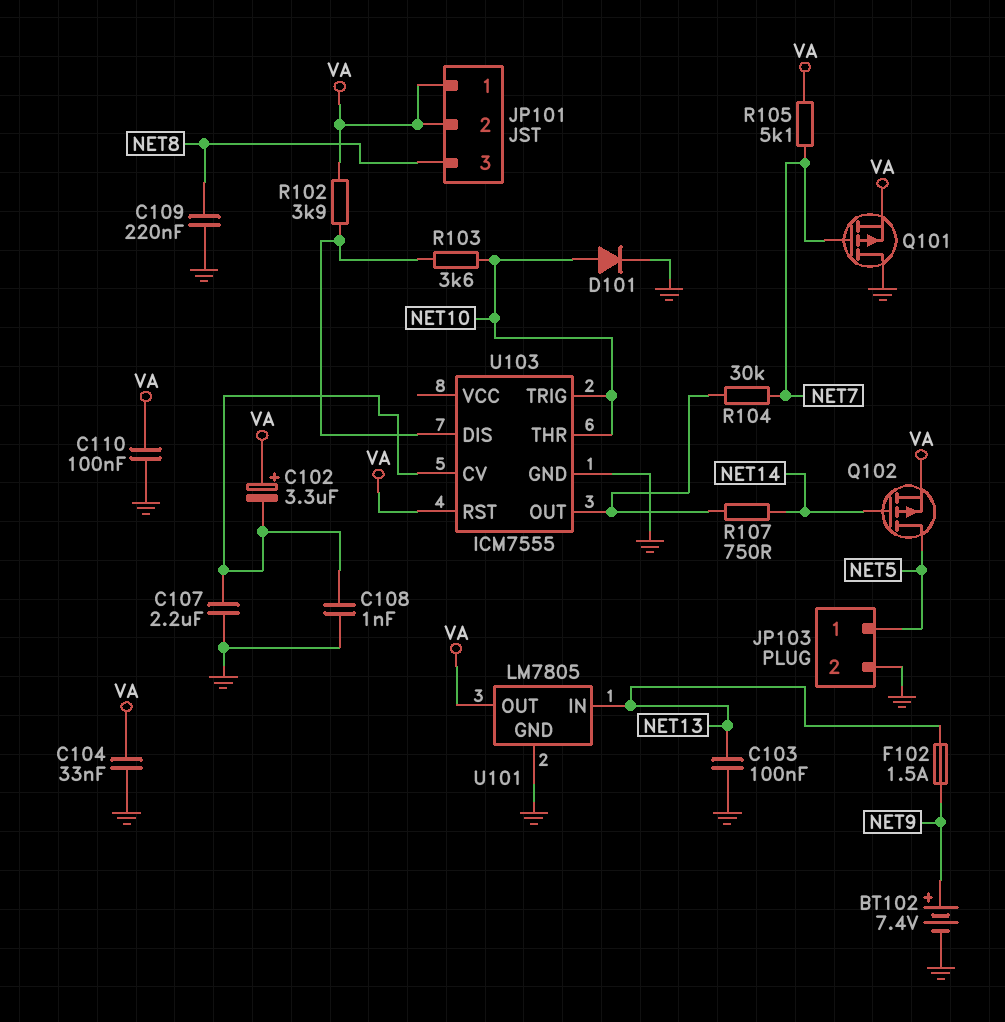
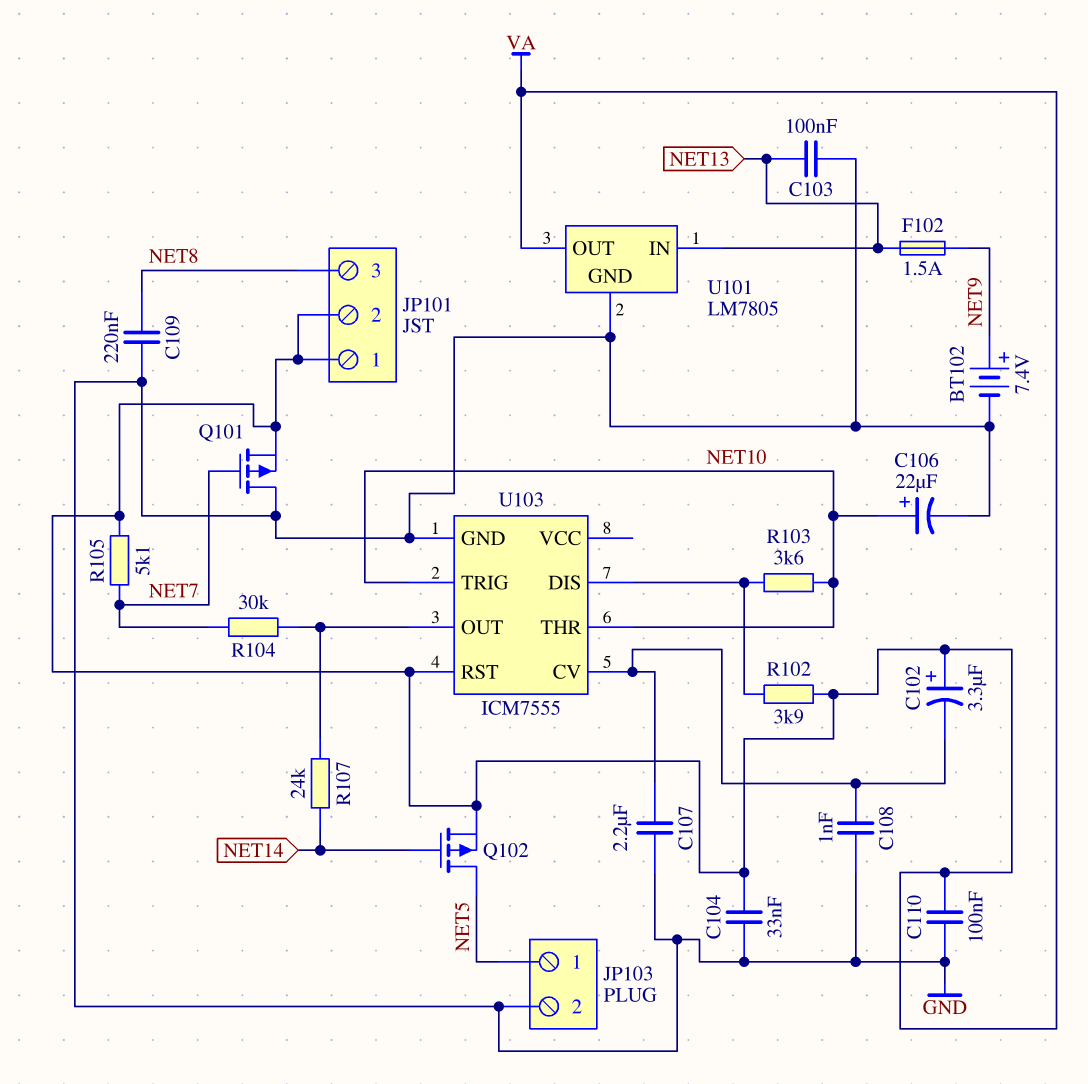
C106: none -> 22uF (plus NET10, minus GND)
D101: diode (A NET10, K GND) -> none
R107: 750 (NET14, U103/OUT) -> 24k (NET14, U103/OUT)

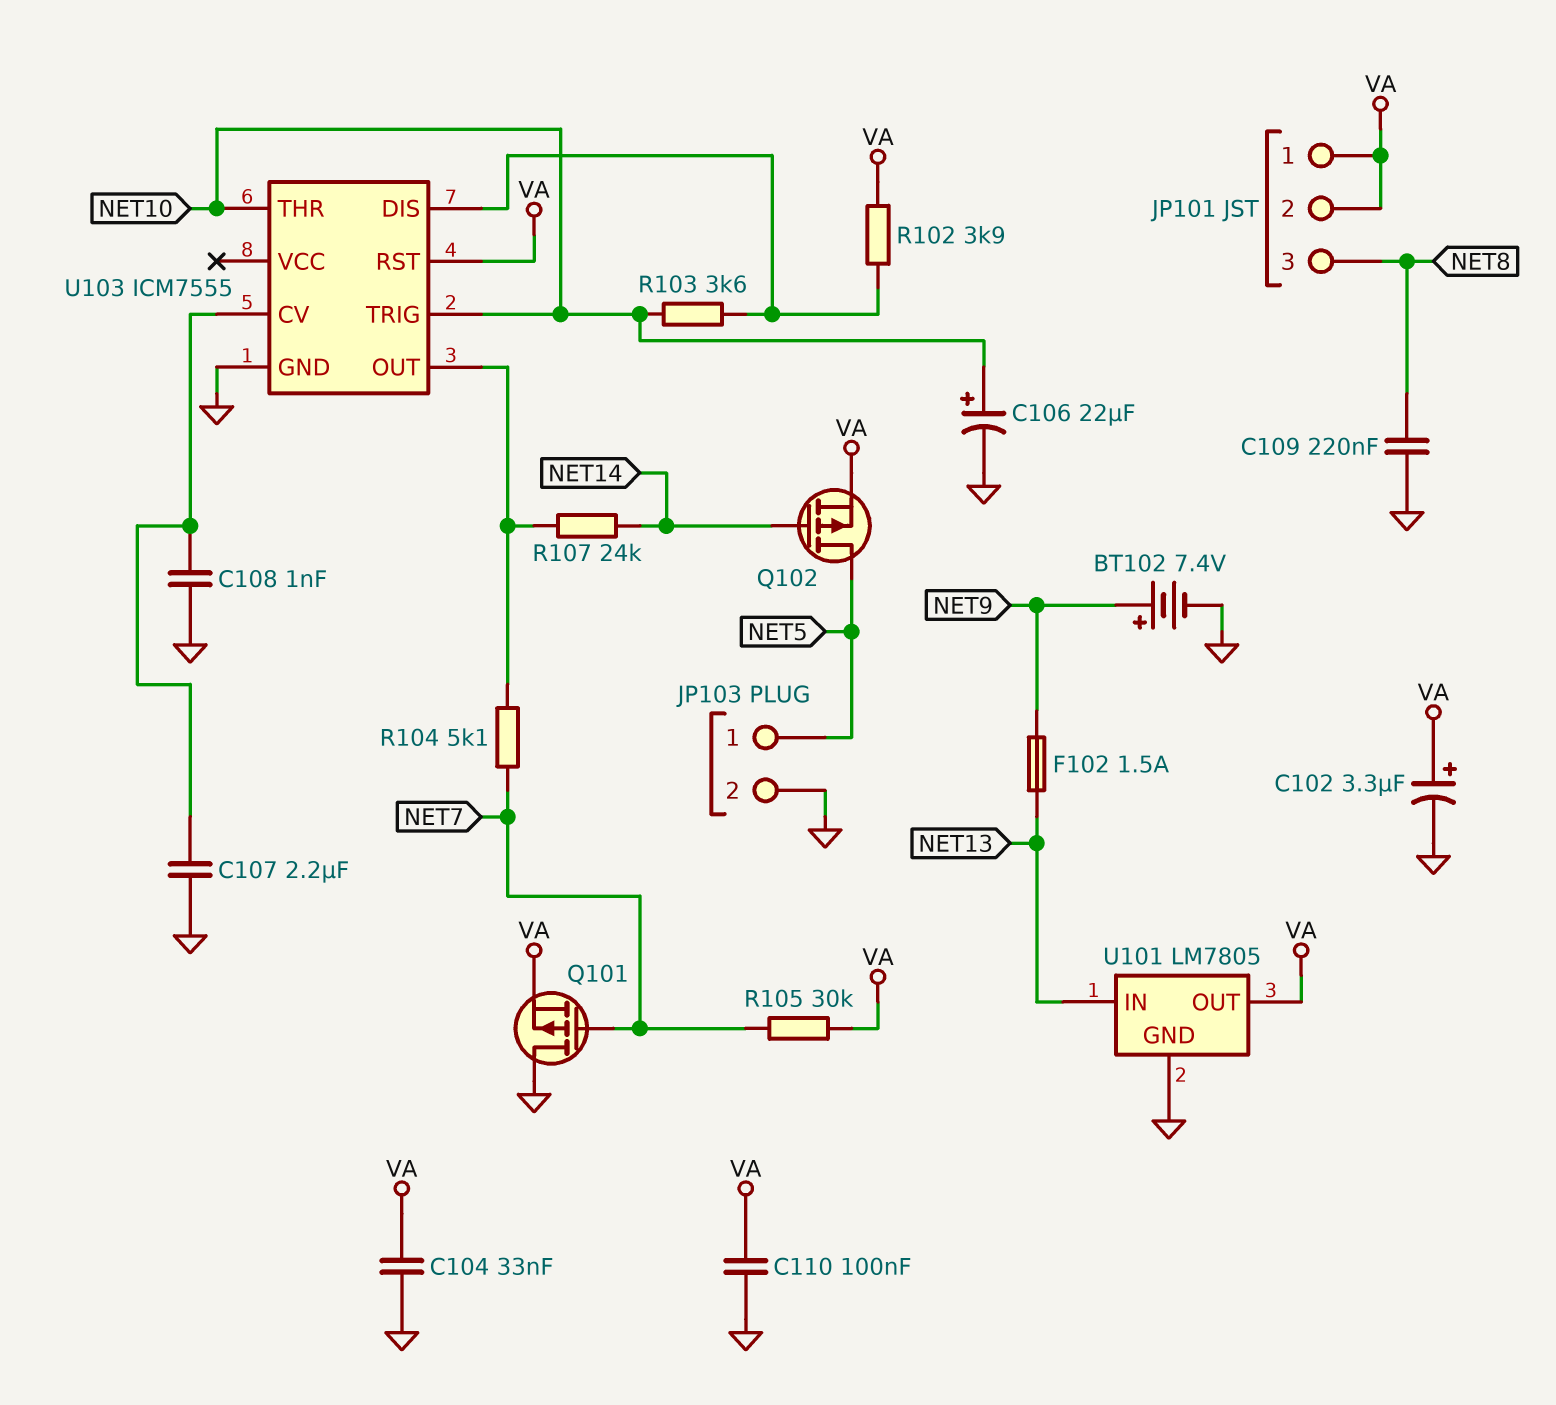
C102: 3.3uF (plus VA, minus U103/CV) -> 3.3uF (plus VA, minus GND)
C103: 100nF (GND, NET13) -> none
R104: 30k (NET7, U103/OUT) -> 5.1k (NET7, U103/OUT)
R105: 5.1k (NET7, VA) -> 30k (NET7, VA)

